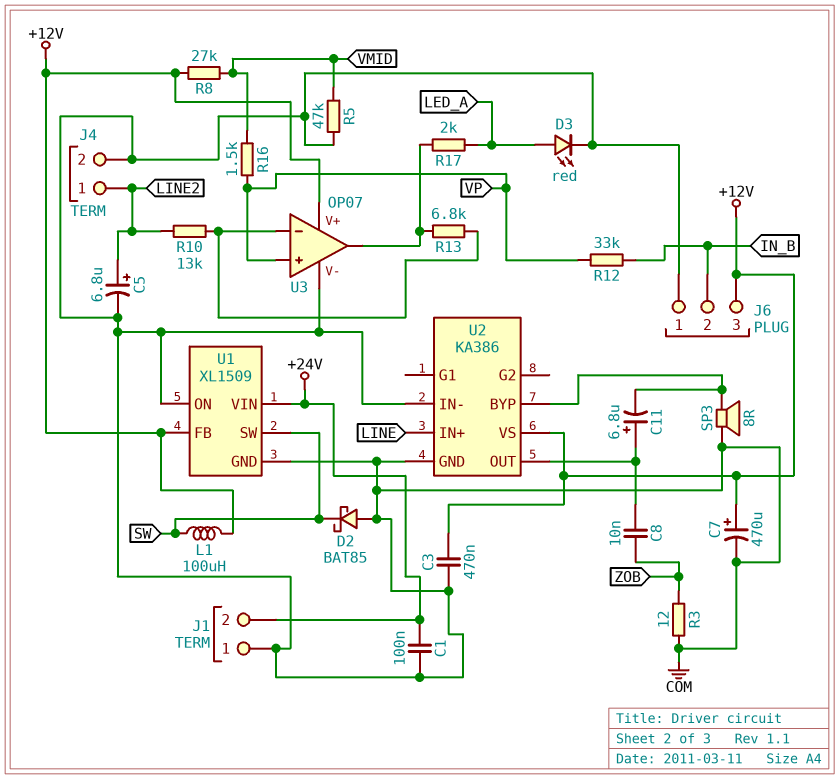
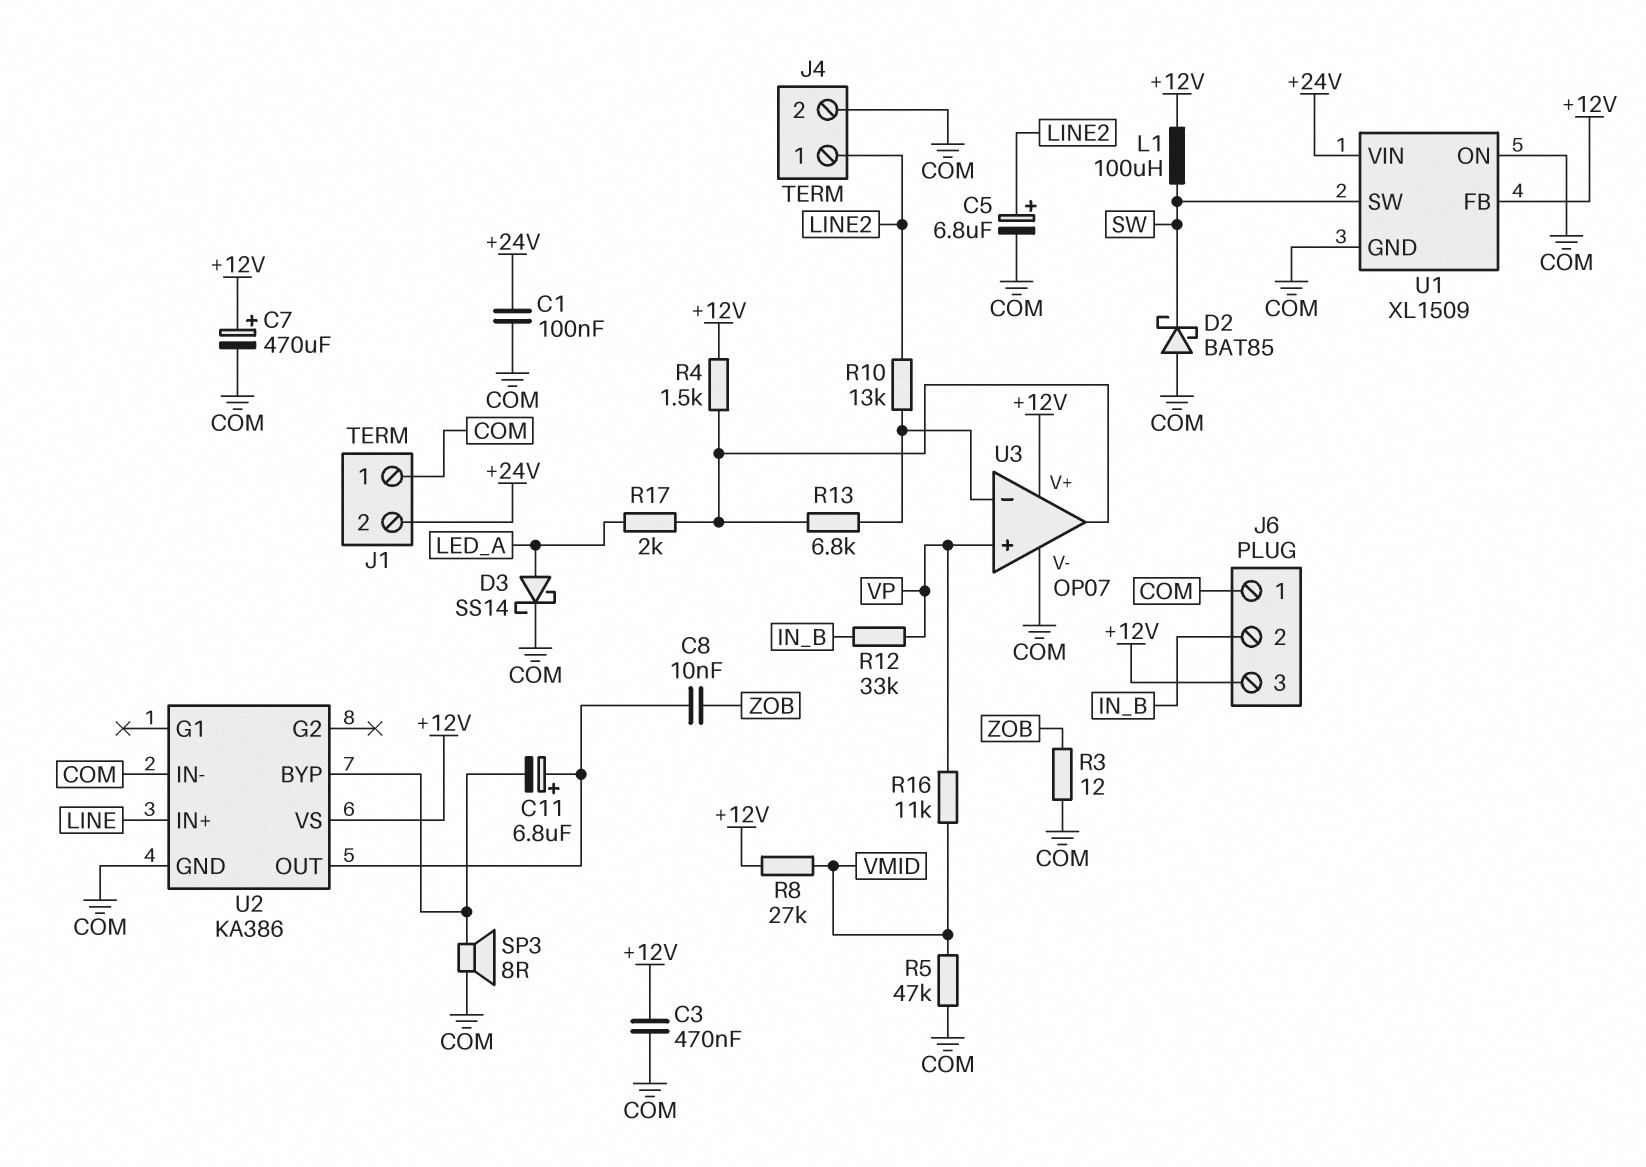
D3: LED red (A LED_A, K COM) -> schottky SS14 (A LED_A, K COM)
R4: none -> 1.5k (+12V, U3/out)
R16: 1.5k (VMID, VP) -> 11k (VMID, VP)

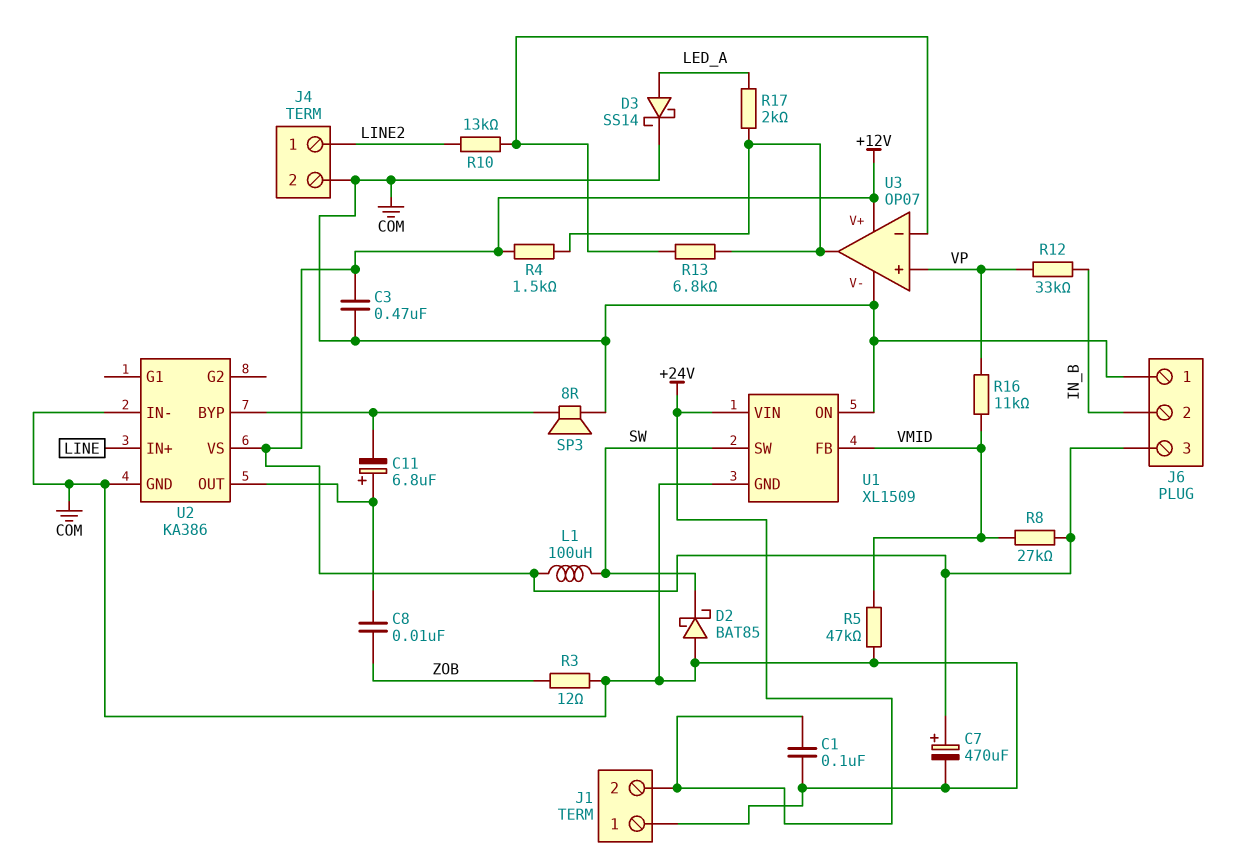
C5: 6.8uF (plus LINE2, minus COM) -> none
U1 pin FB: +12V -> VMID

